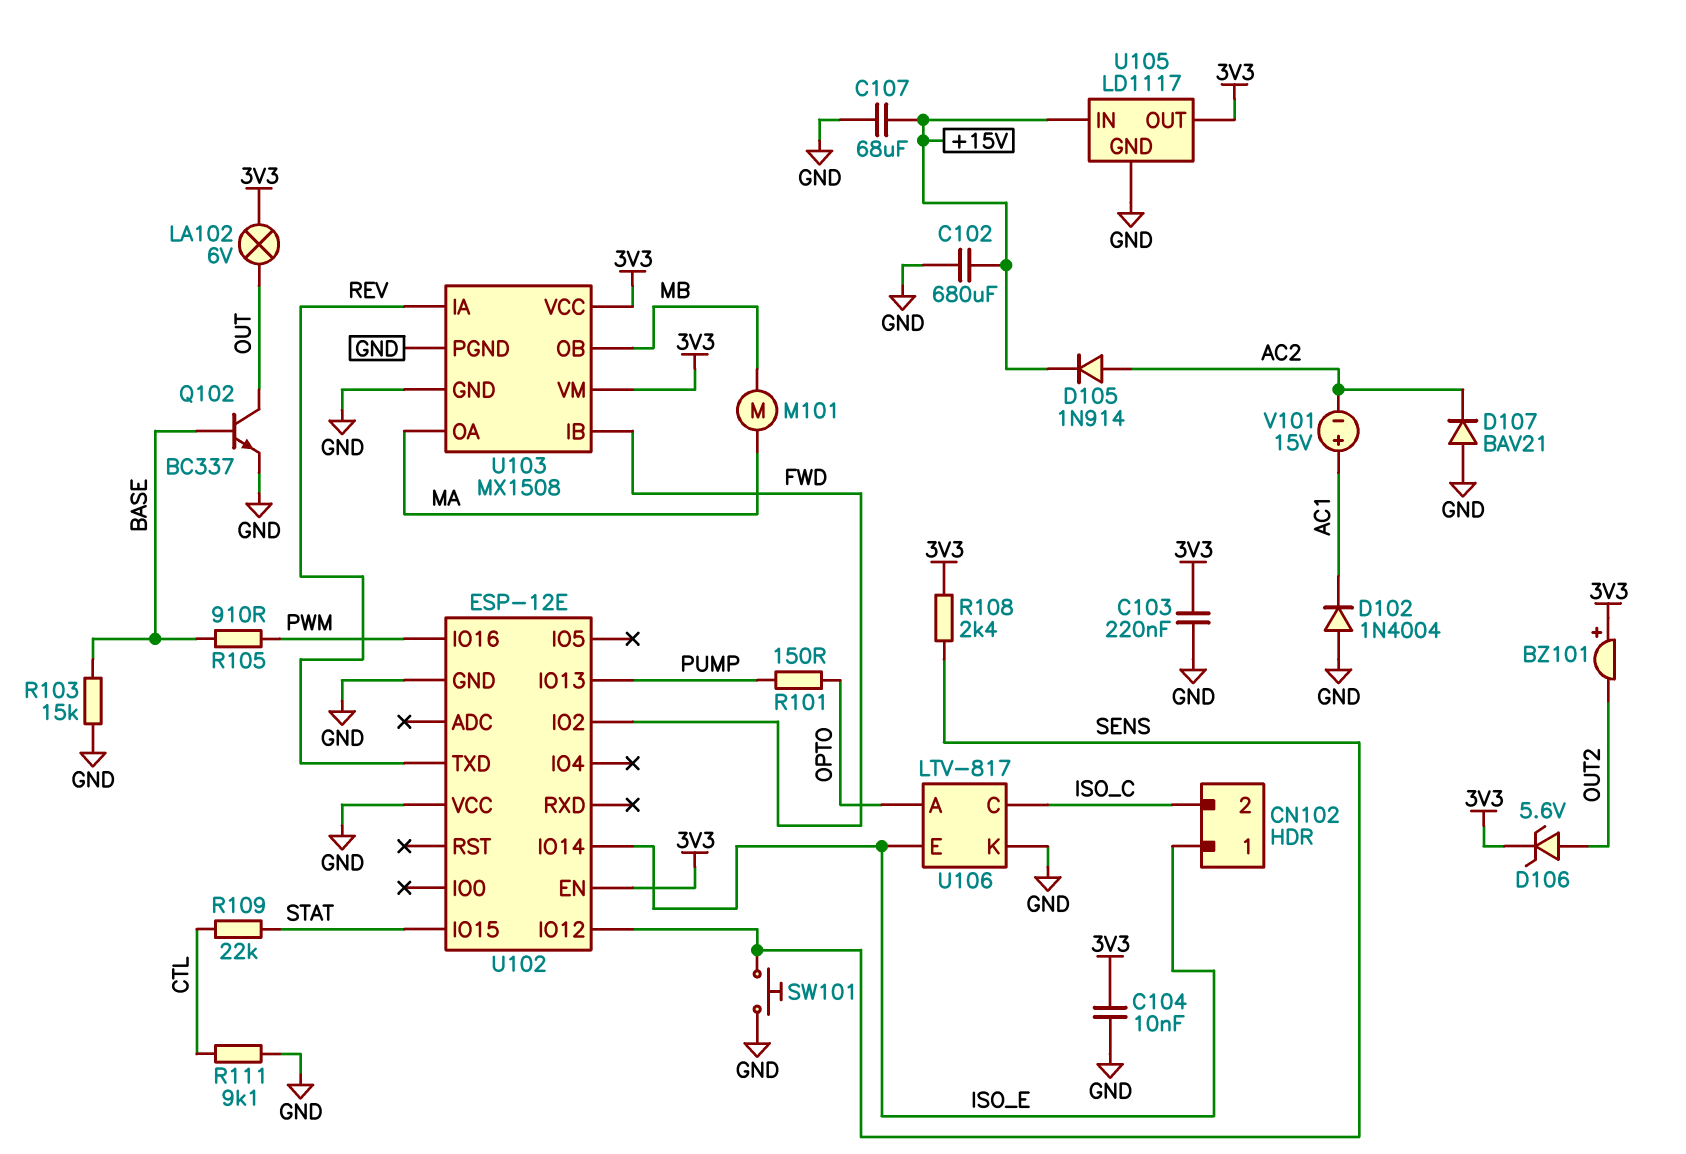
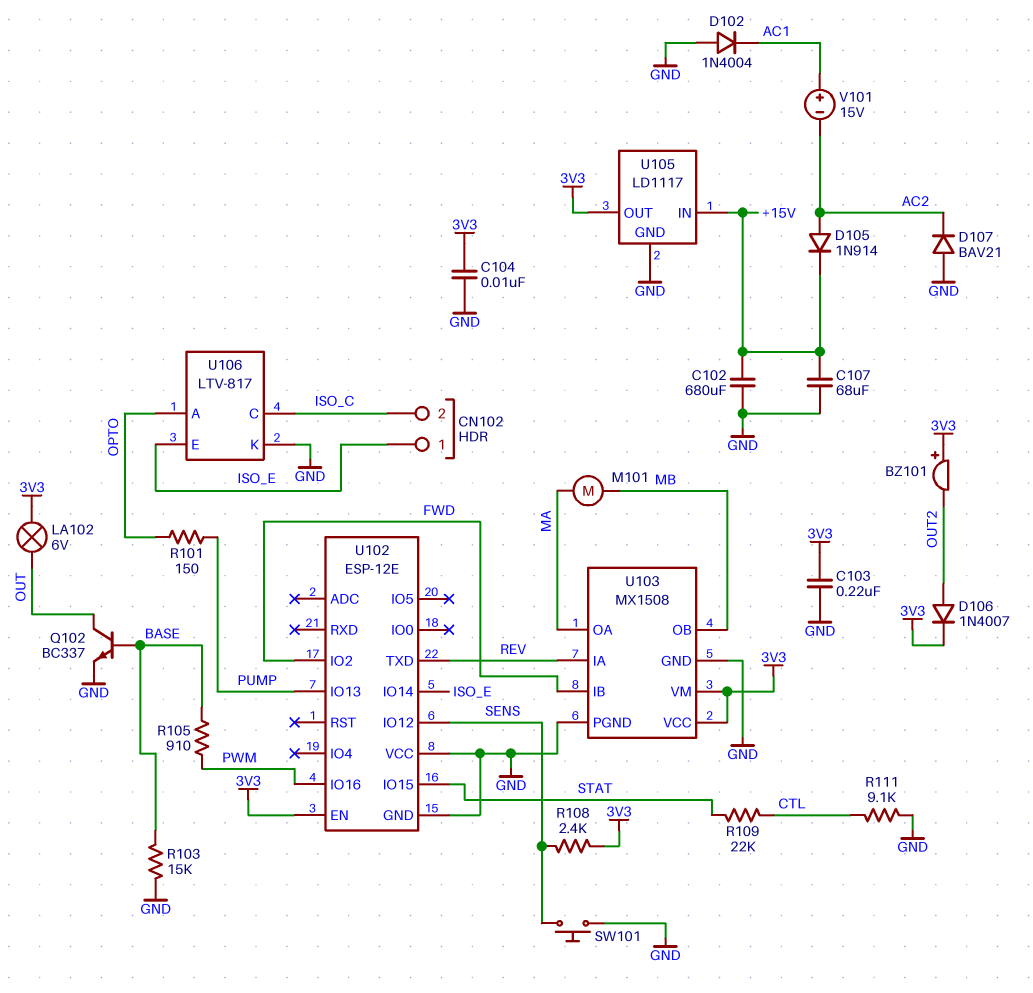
D106: zener 5.6V (A OUT2, K 3V3) -> diode 1N4007 (A OUT2, K 3V3)

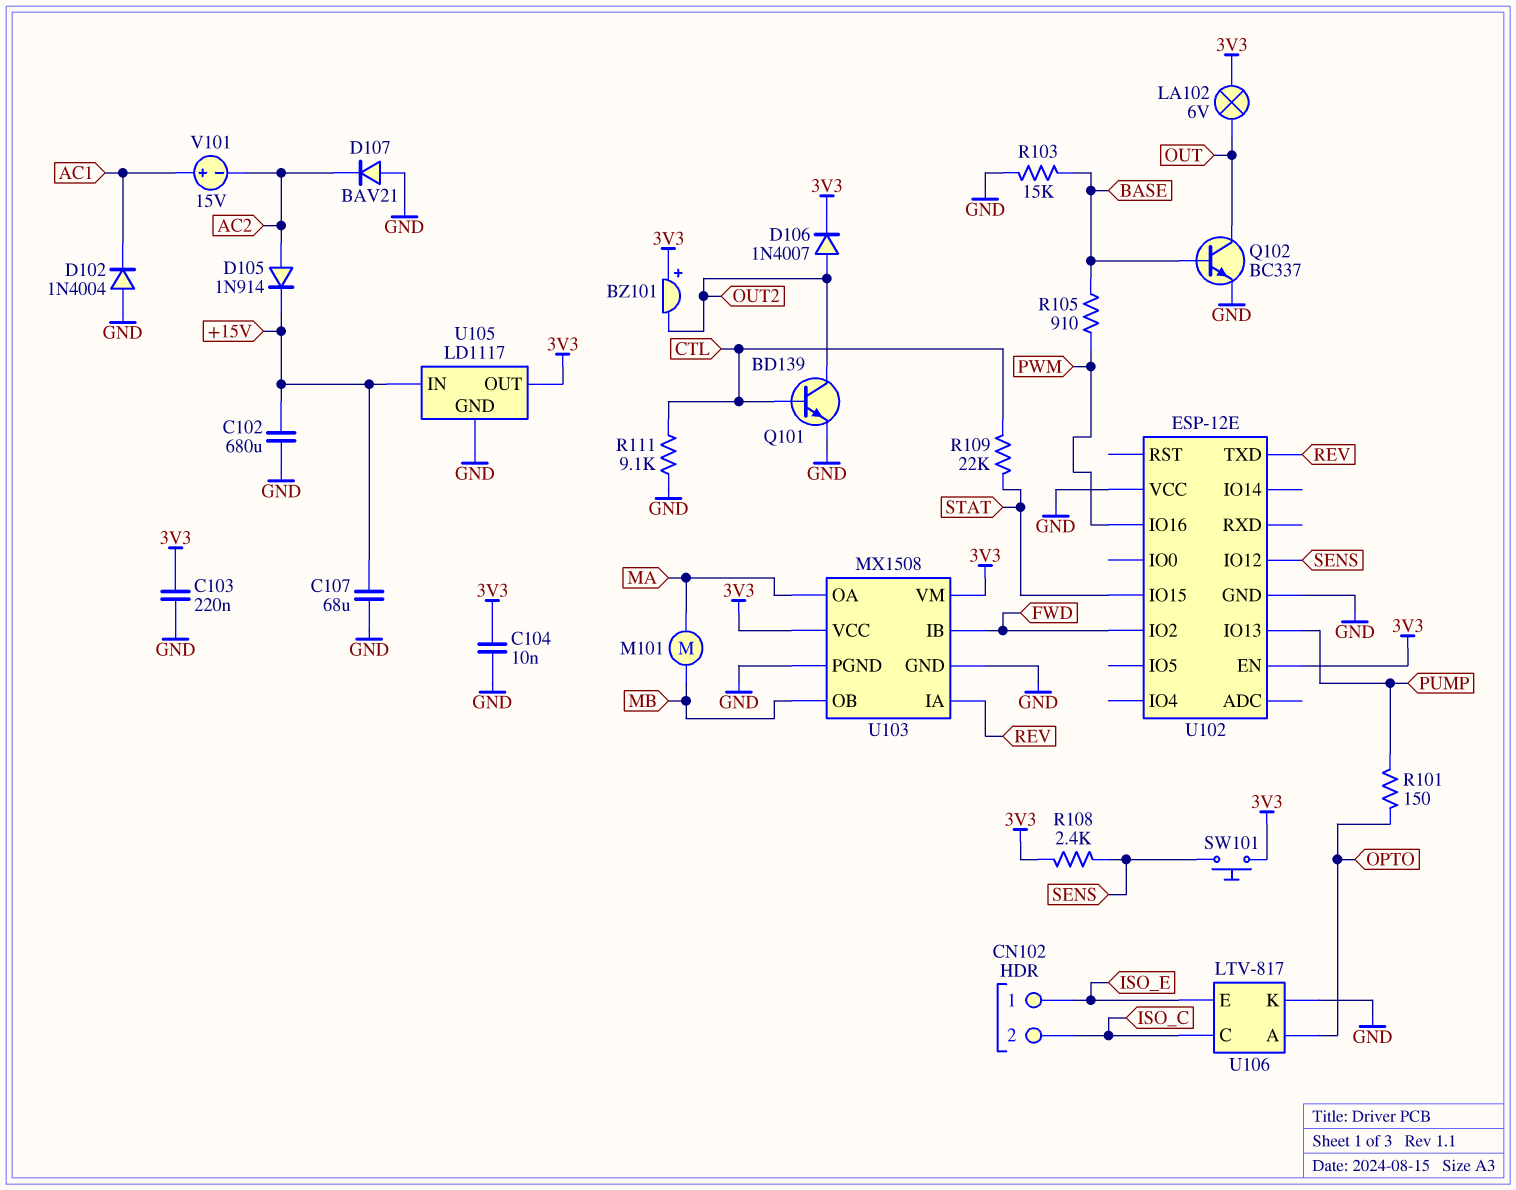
Q101: none -> NPN BD139 (B CTL, C OUT2, E GND)
SW101: button (GND, SENS) -> button (3V3, SENS)
U102 pin IO14: ISO_E -> none

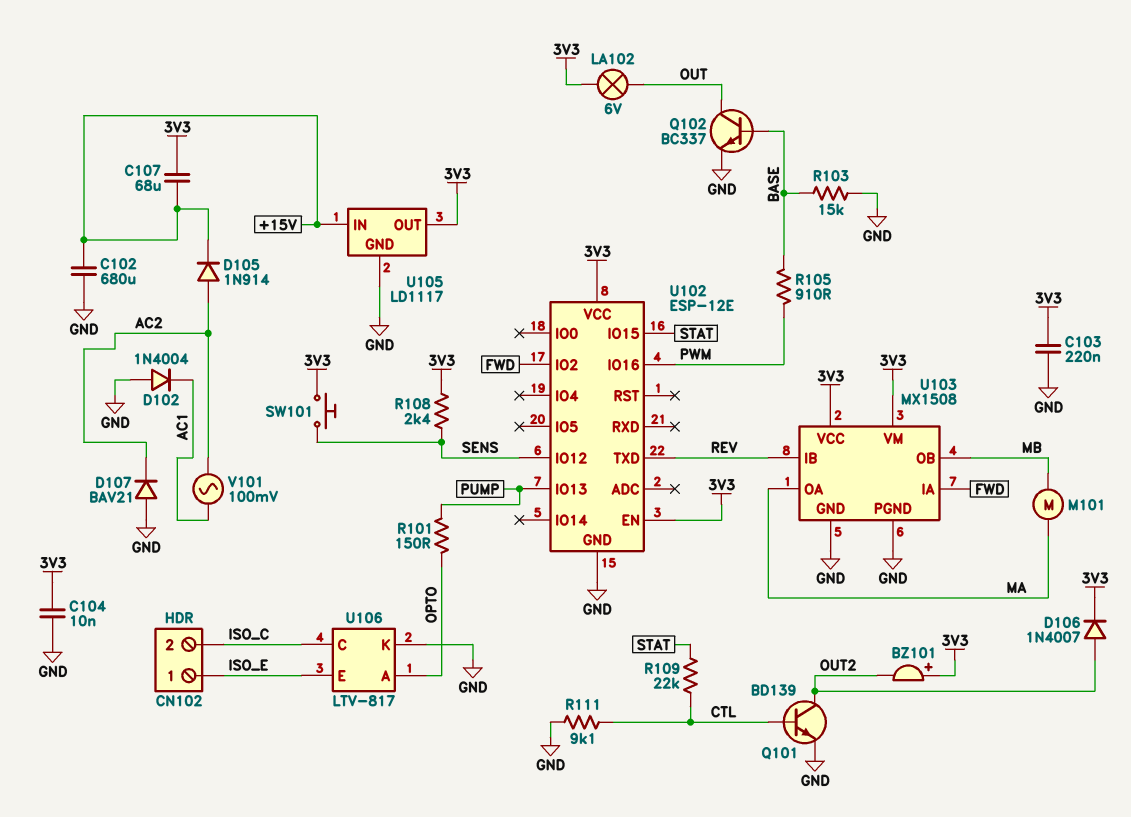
C107: 68uF (+15V, GND) -> 68uF (+15V, 3V3)
U102 pin VCC: GND -> 3V3
U103 pin IA: REV -> FWD
U103 pin IB: FWD -> REV
V101: 15V (plus AC1, minus AC2) -> AC 100mV (AC1, AC2)

